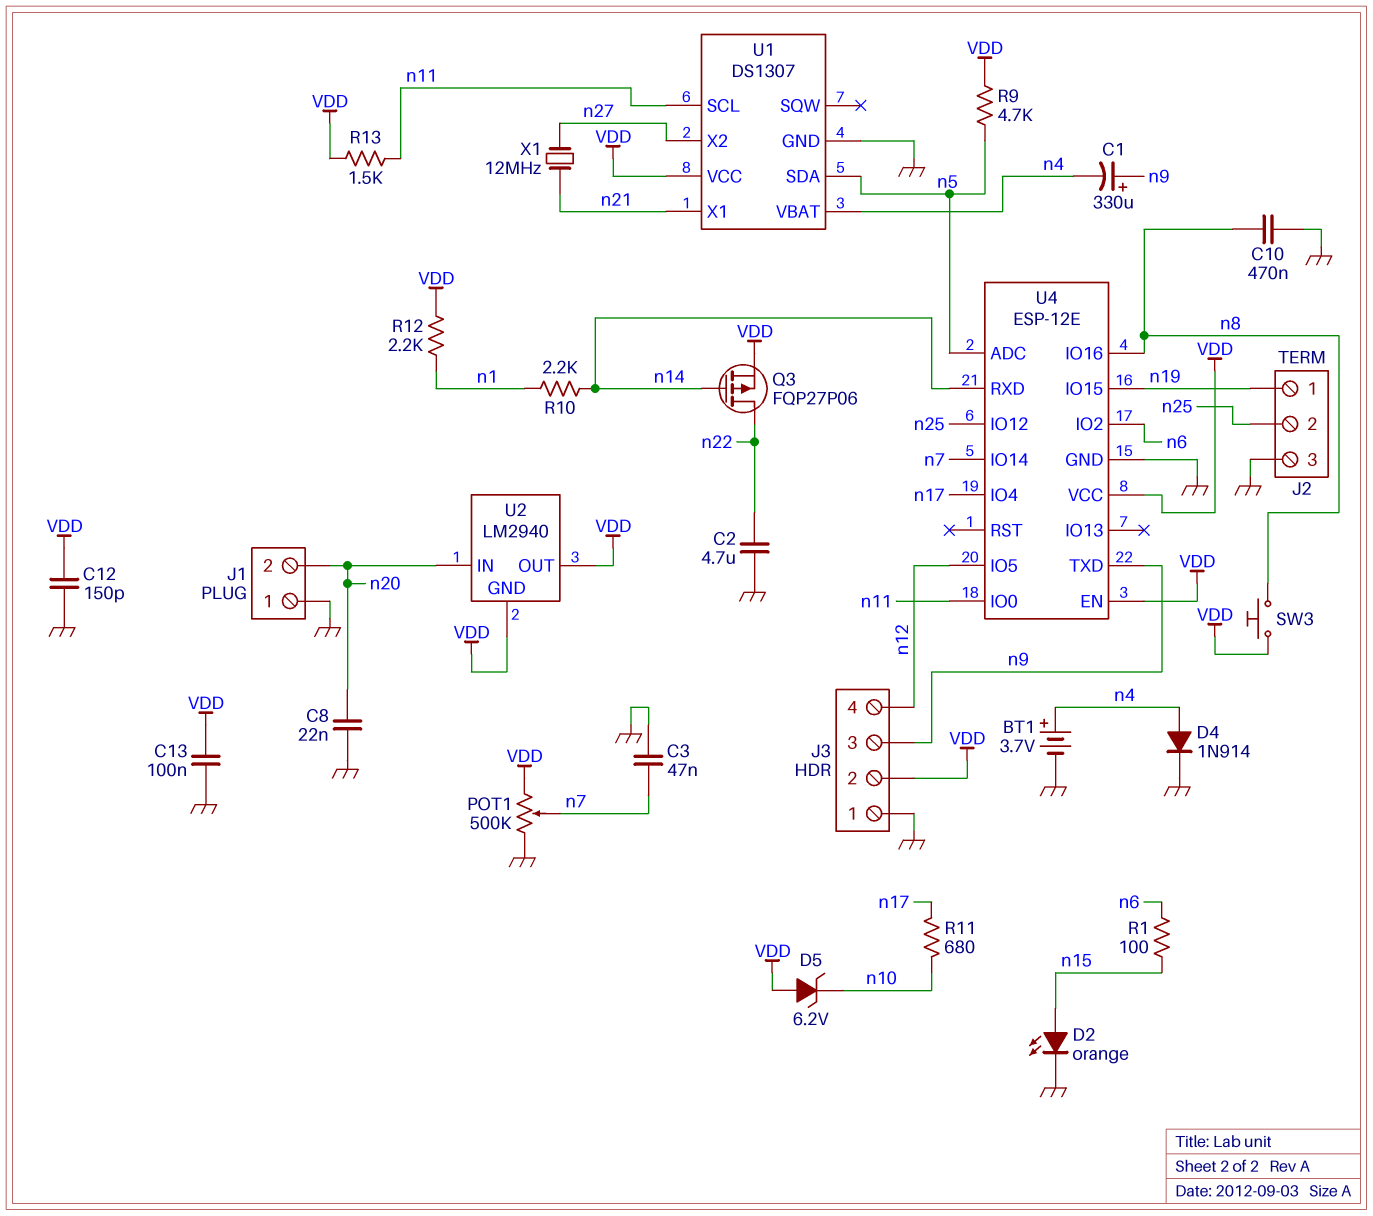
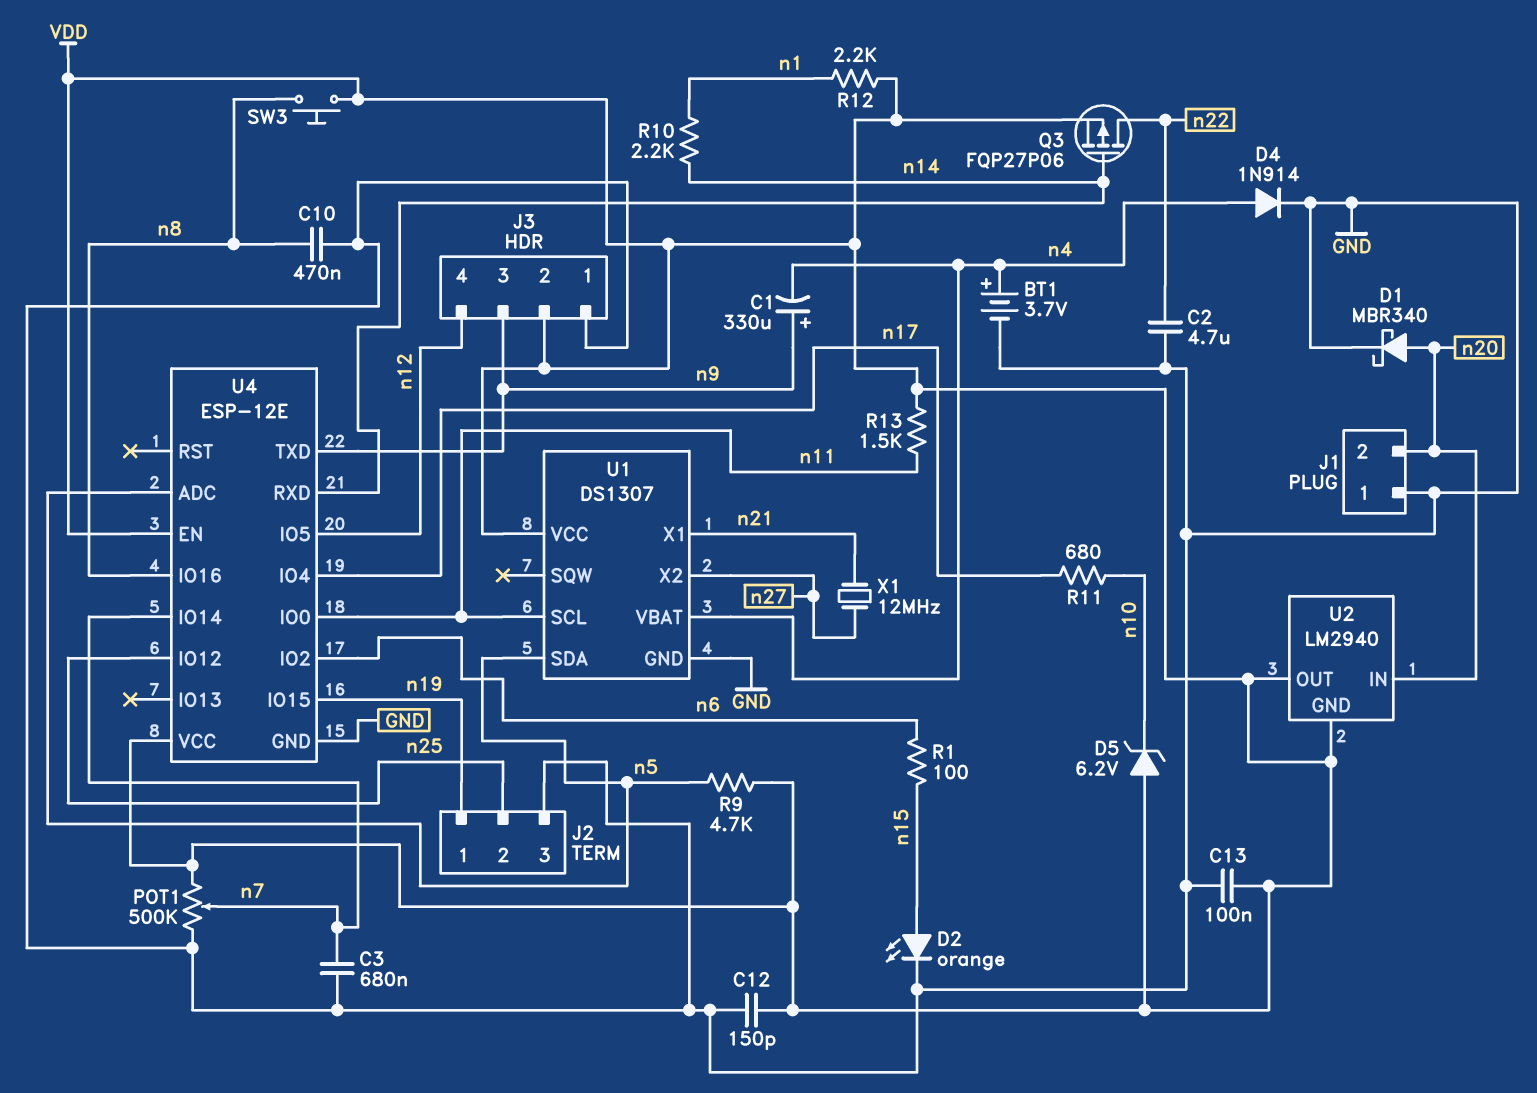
C3: 47nF (GND, n7) -> 680nF (GND, n7)
C8: 22nF (GND, n20) -> none
D1: none -> schottky MBR340 (A n20, K GND)

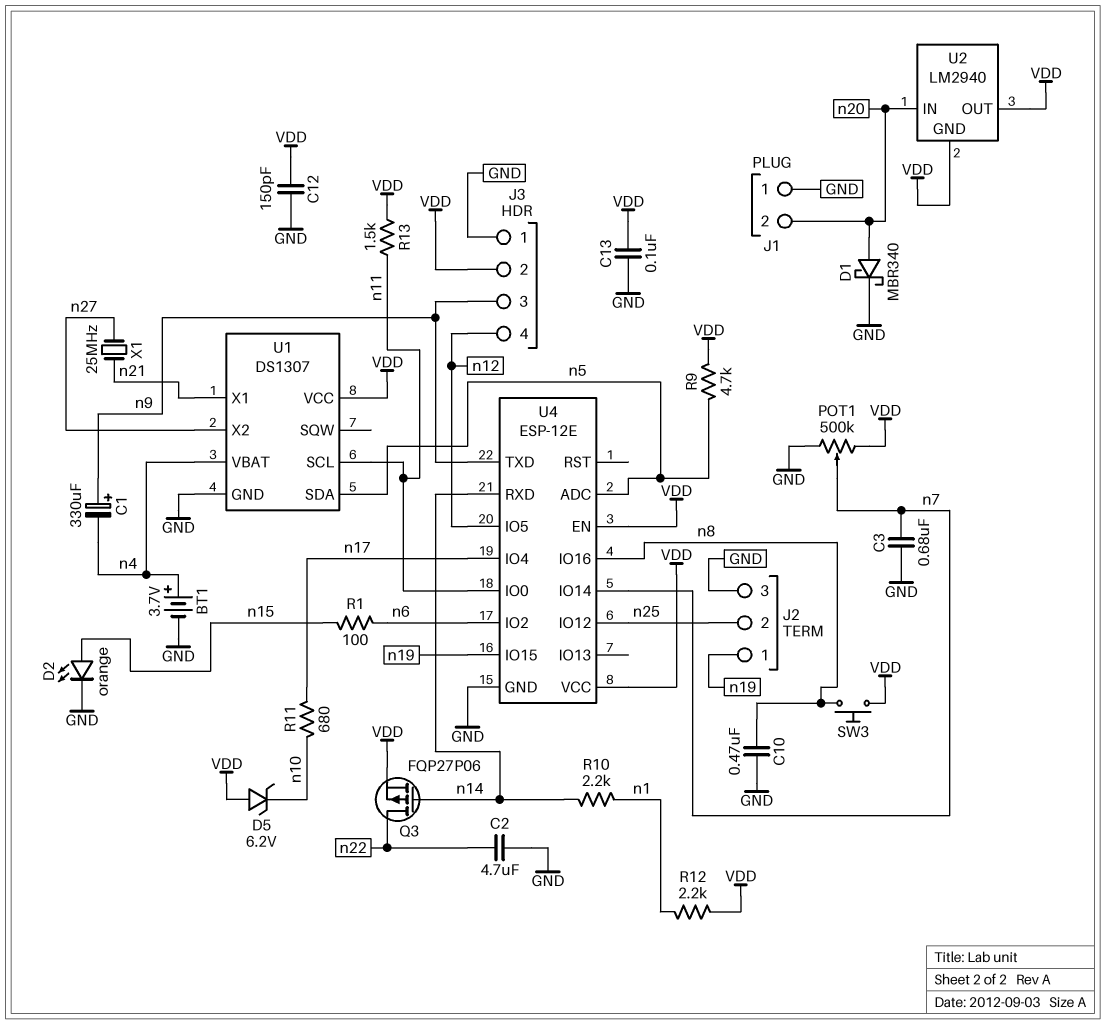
D4: diode 1N914 (A n4, K GND) -> none
X1: 12MHz (n21, n27) -> 25MHz (n21, n27)

